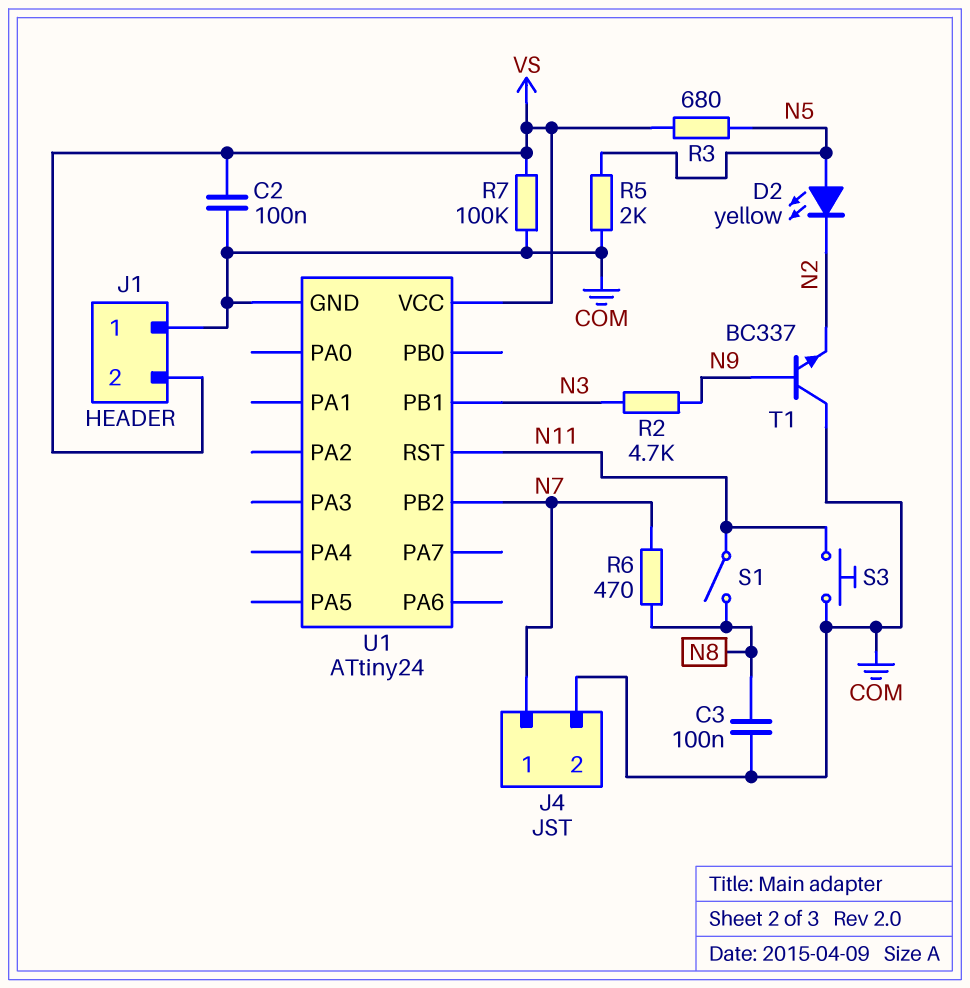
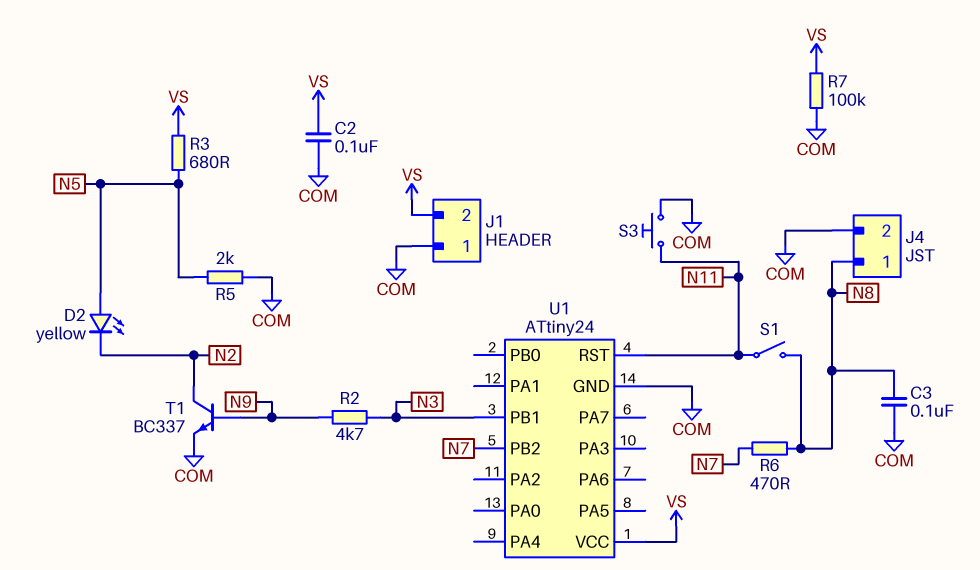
J4 pin 1: N7 -> N8
T1: NPN BC337 (B N9, C COM, E N2) -> NPN BC337 (B N9, C N2, E COM)

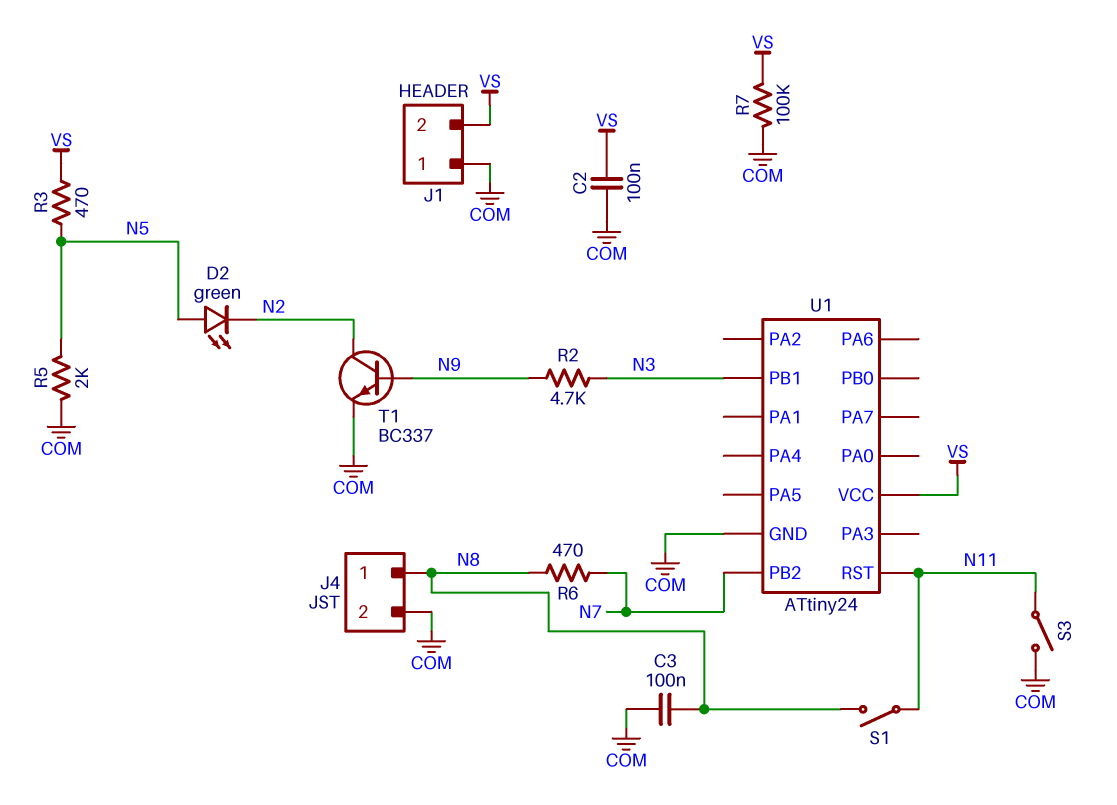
D2: LED yellow (A N5, K N2) -> LED green (A N5, K N2)
R3: 680 (N5, VS) -> 470 (N5, VS)
S3: button (COM, N11) -> switch (COM, N11)

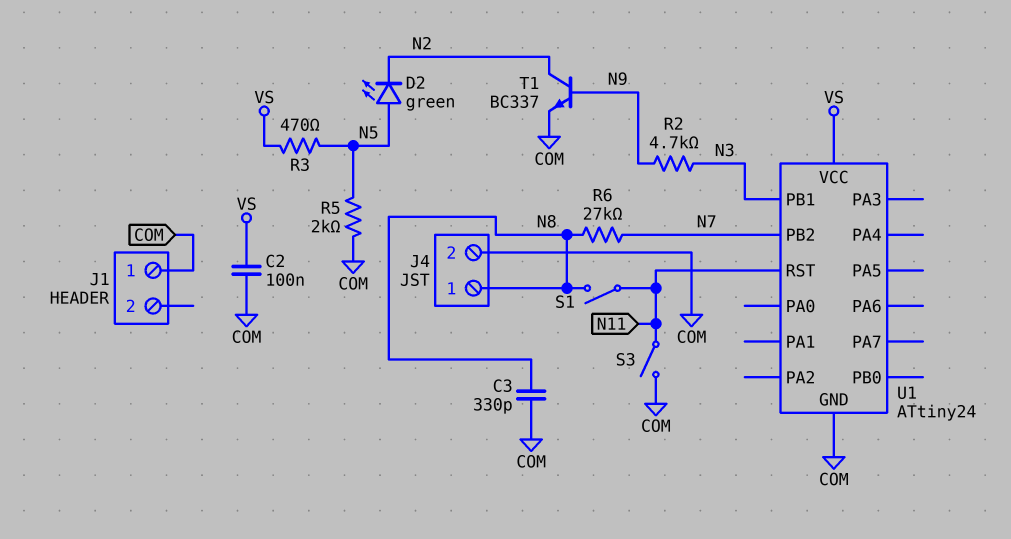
C3: 100nF (COM, N8) -> 330pF (COM, N8)
J1 pin 2: VS -> none
R6: 470 (N7, N8) -> 27k (N7, N8)
R7: 100k (COM, VS) -> none

